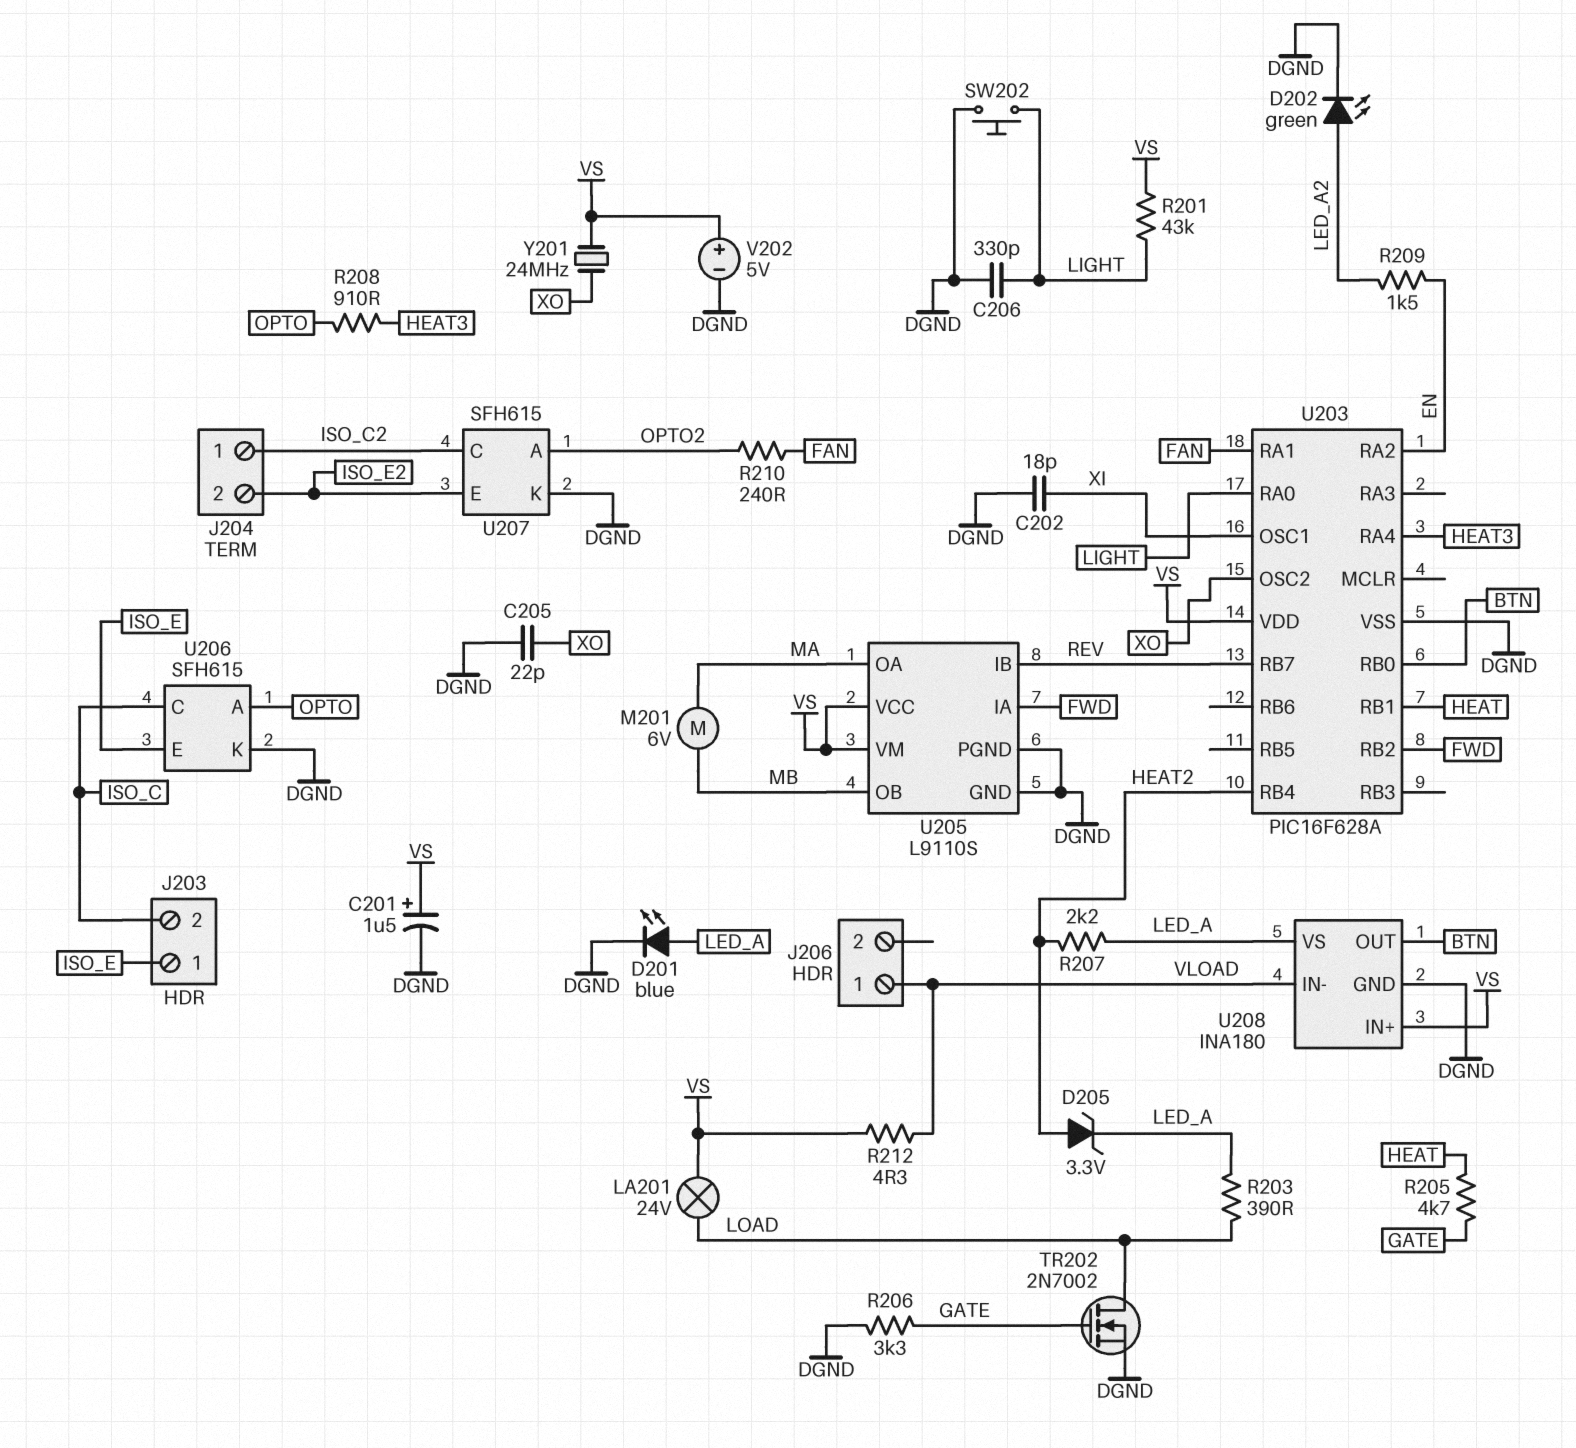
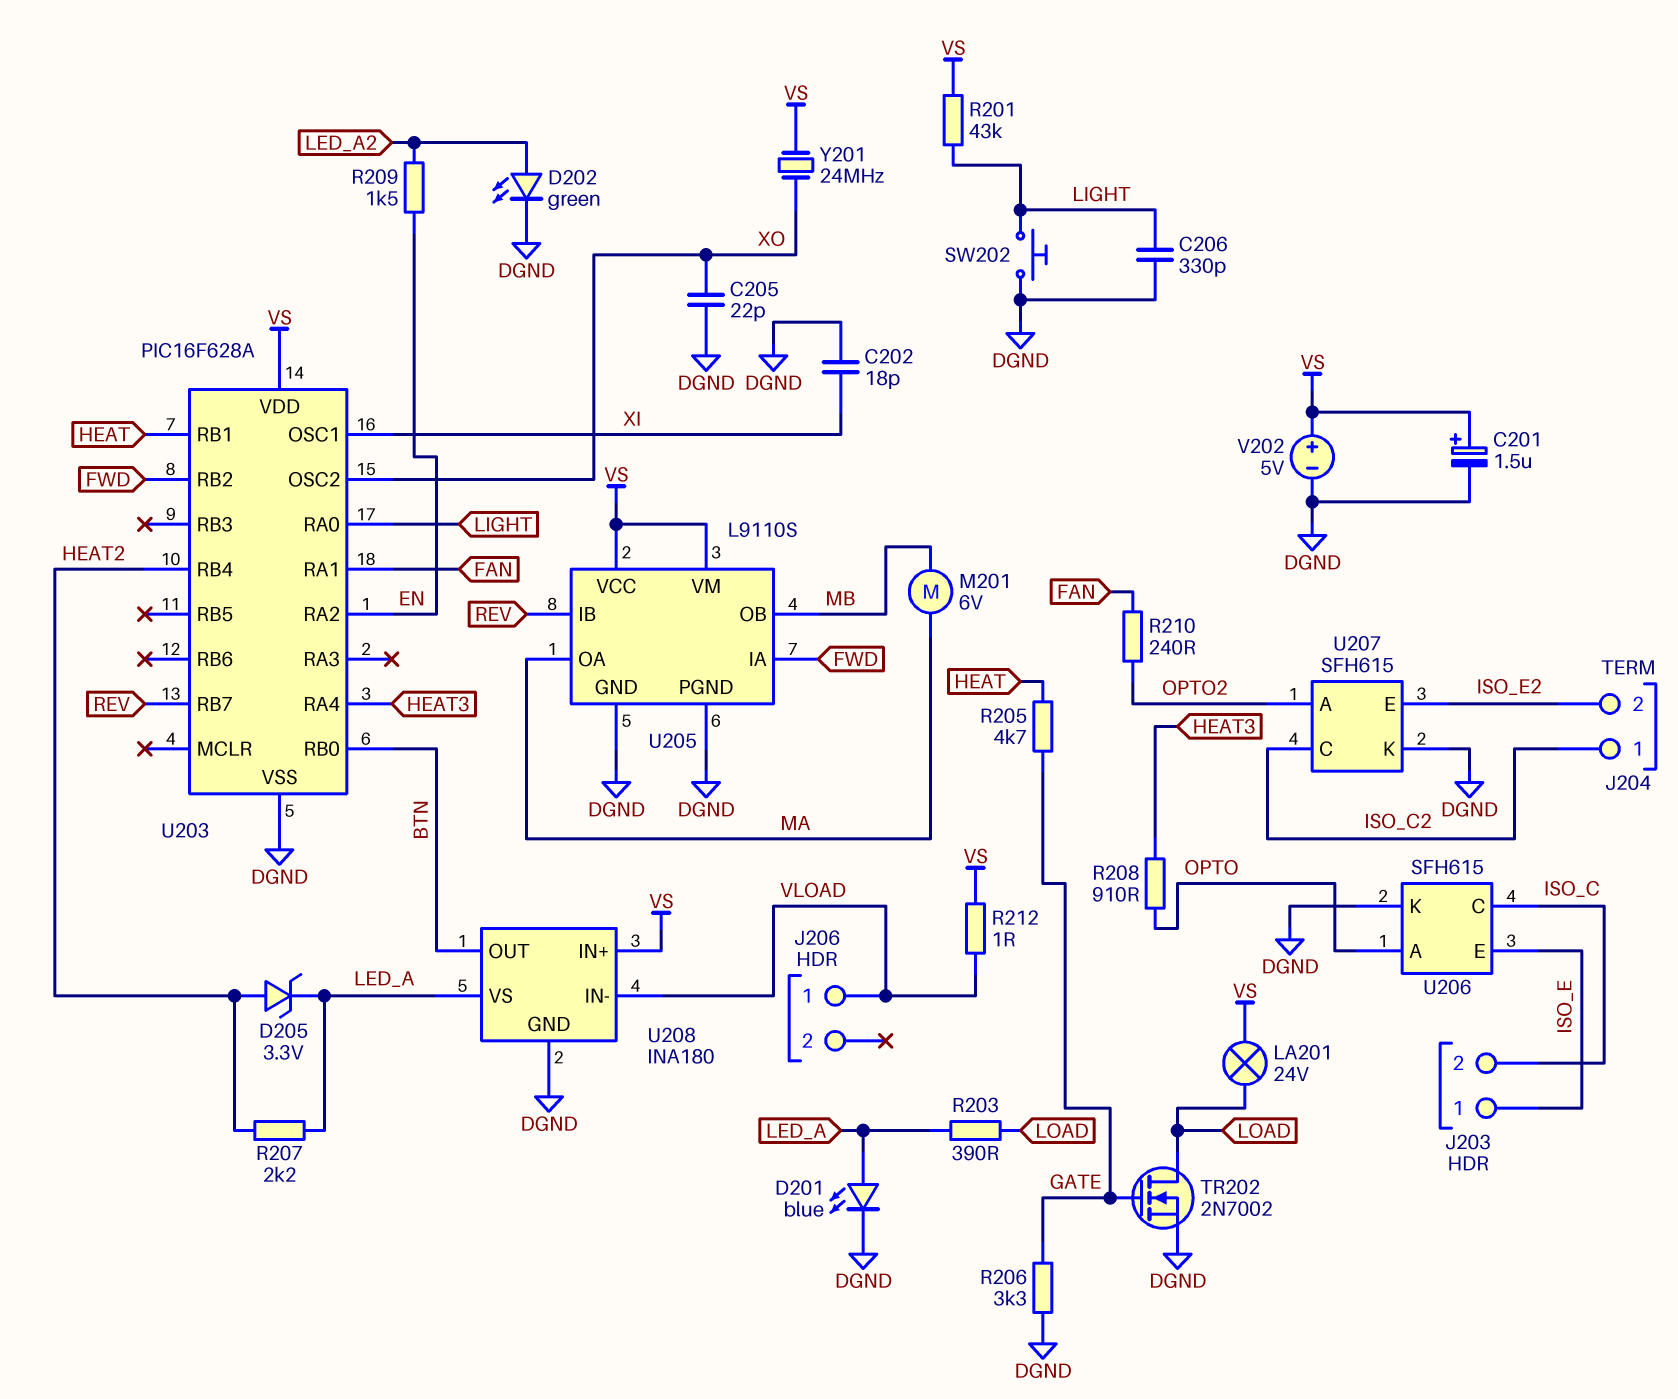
R212: 4.3 (VLOAD, VS) -> 1 (VLOAD, VS)

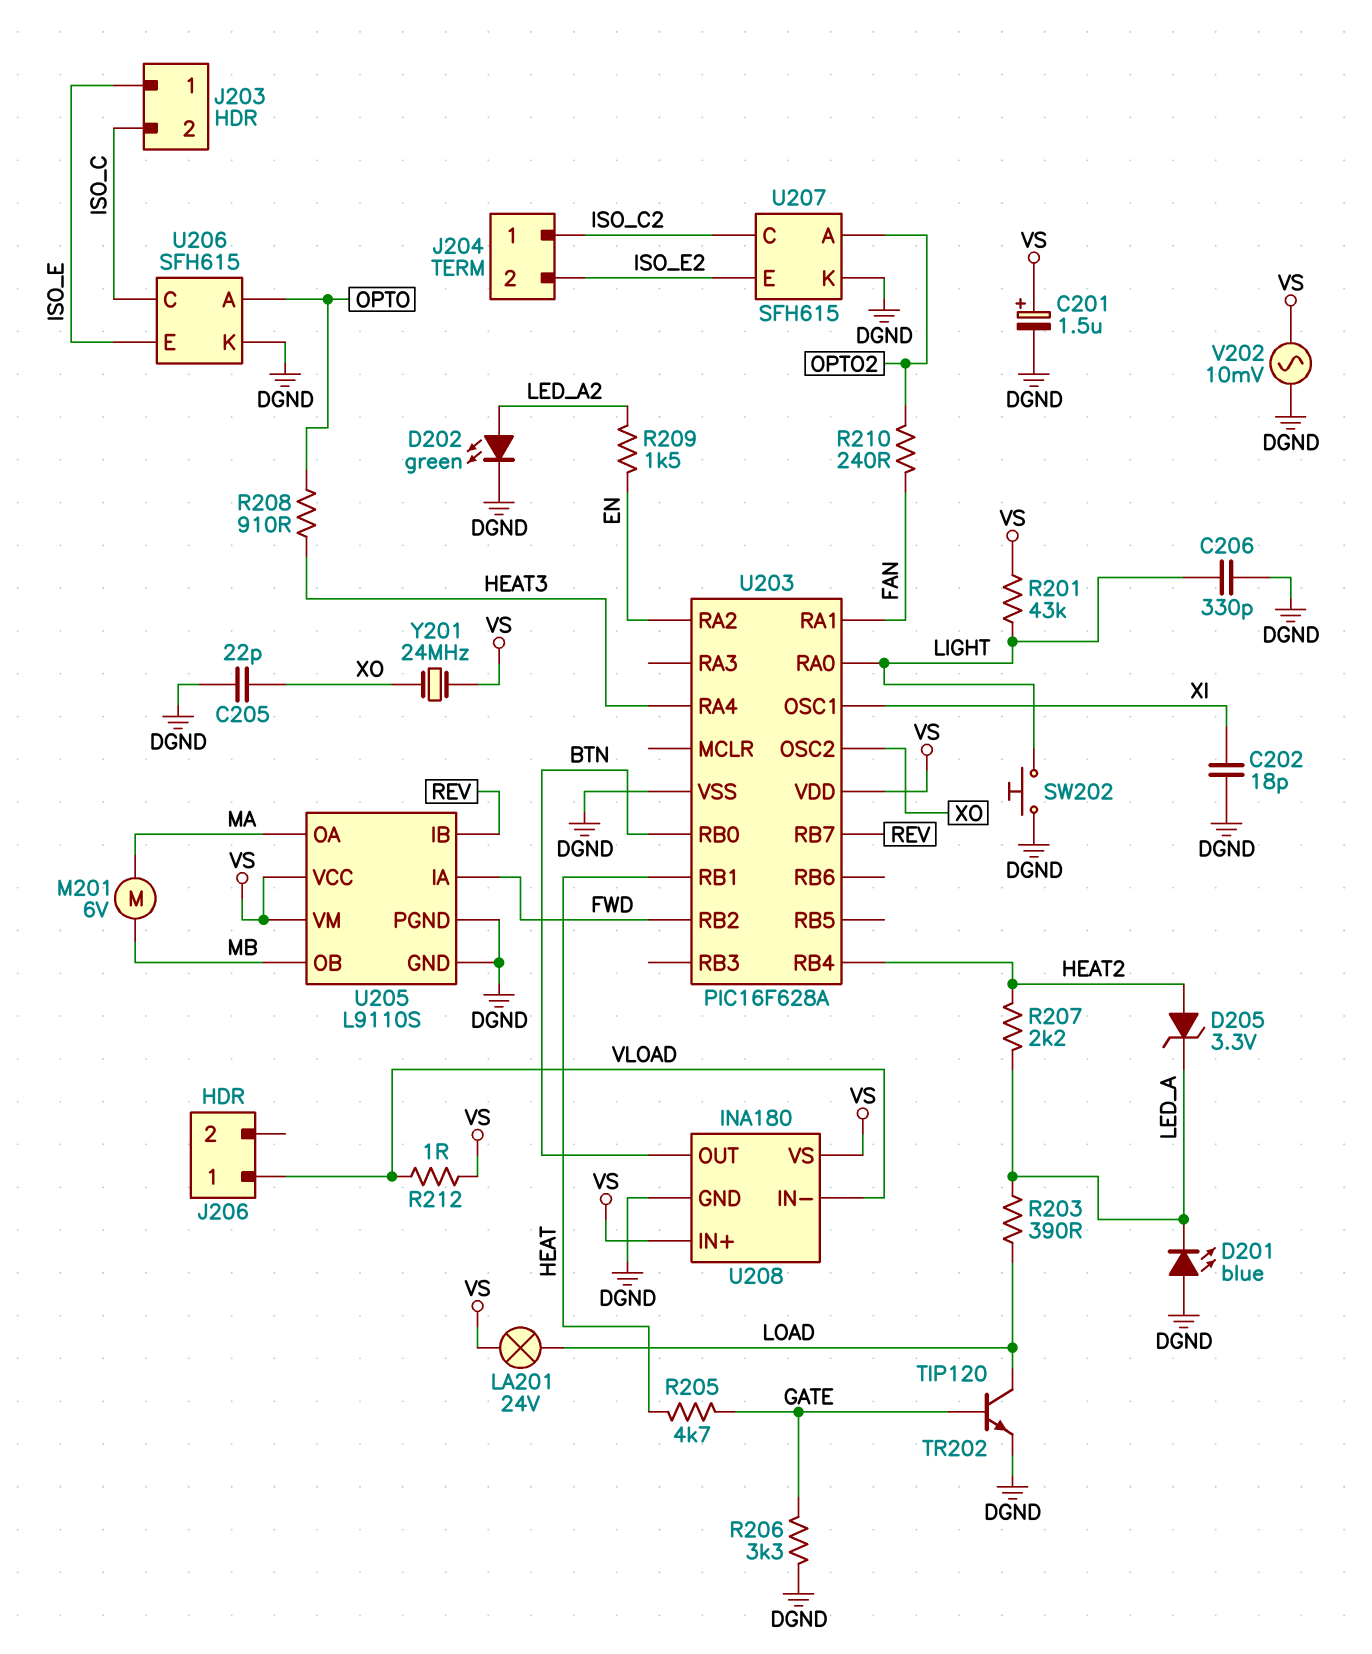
D201: LED blue (A LED_A, K DGND) -> LED blue (A DGND, K LED_A)
TR202: NMOS 2N7002 (G GATE, D LOAD, S DGND) -> NPN TIP120 (B GATE, C LOAD, E DGND)
U208 pin VS: LED_A -> VS
V202: 5V (plus VS, minus DGND) -> AC 10mV (DGND, VS)

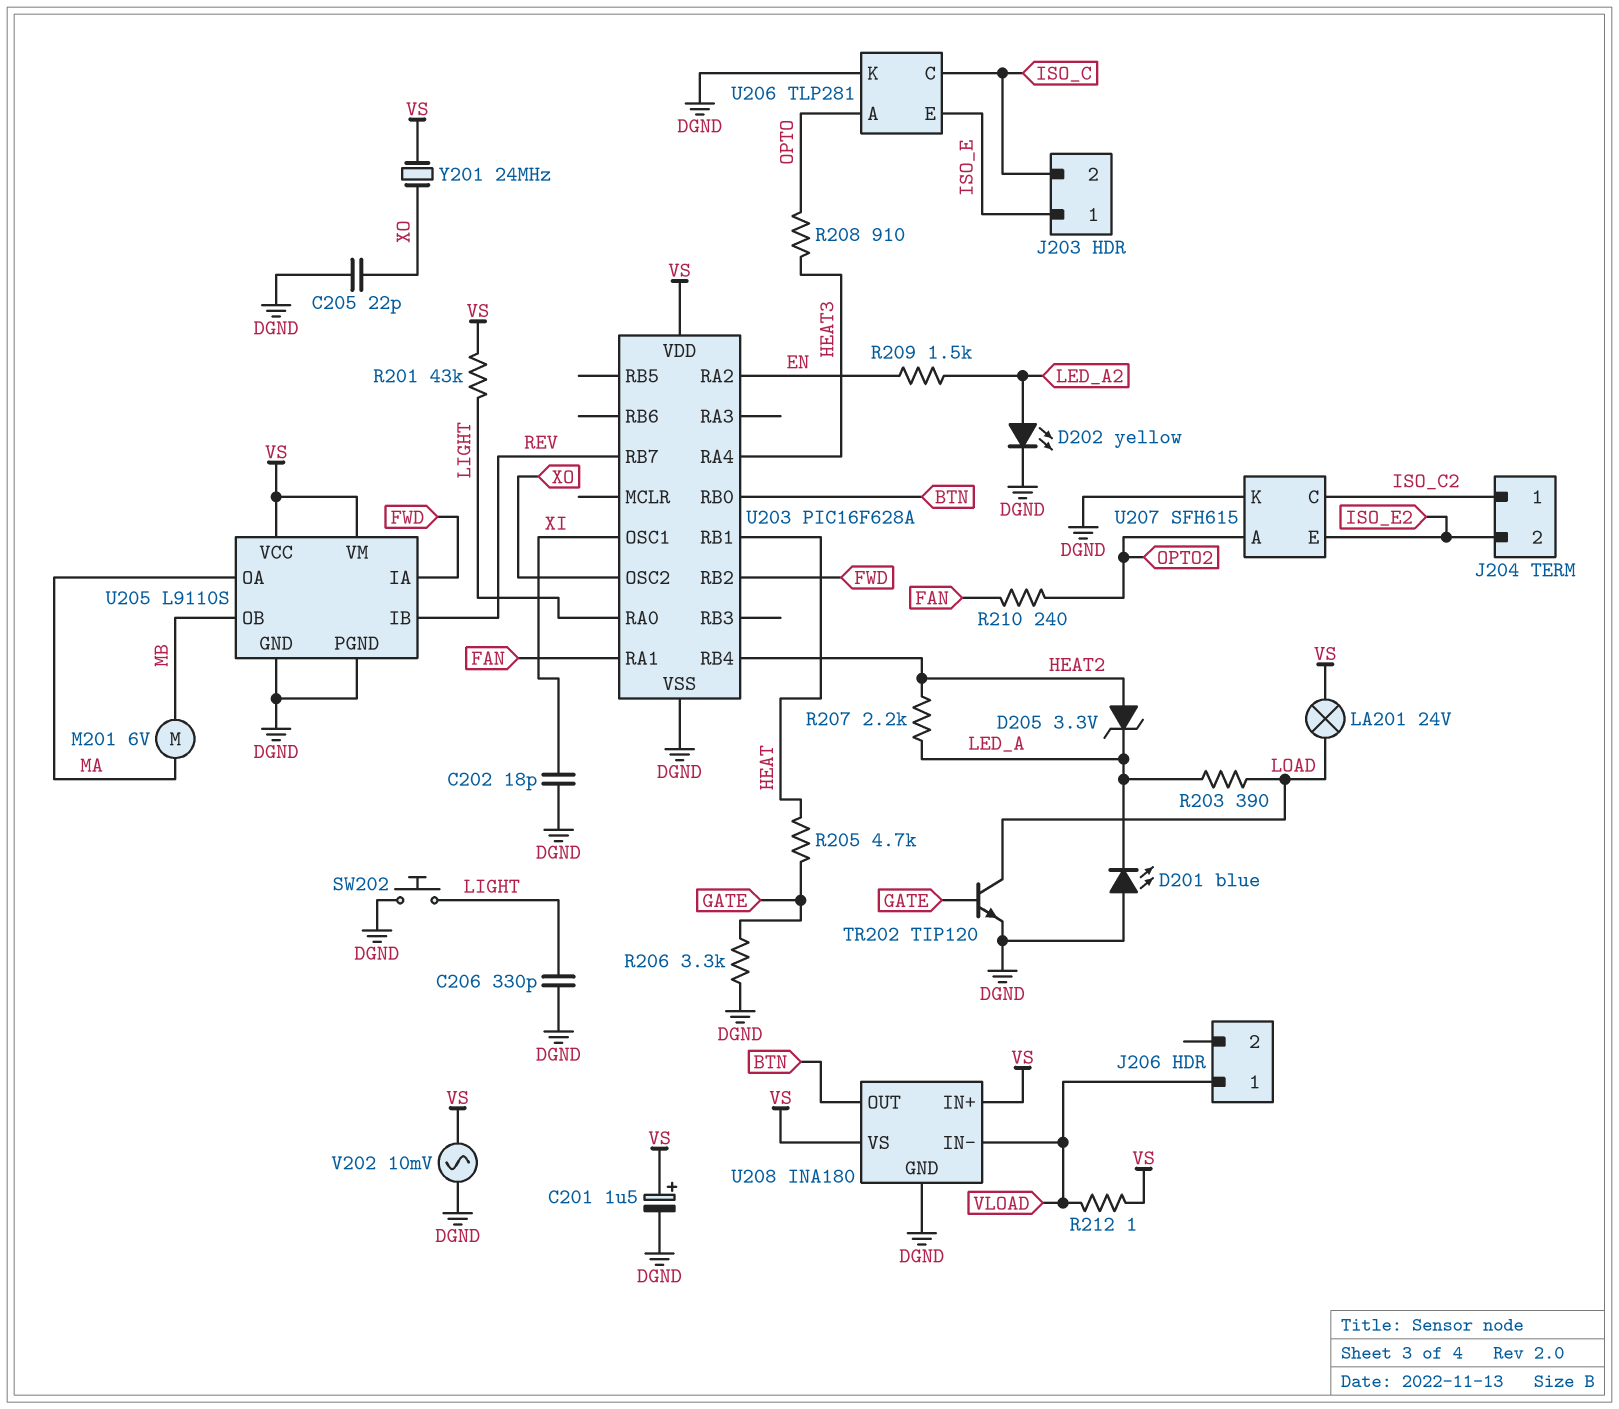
D202: LED green (A LED_A2, K DGND) -> LED yellow (A LED_A2, K DGND)
U206: SFH615 -> TLP281

